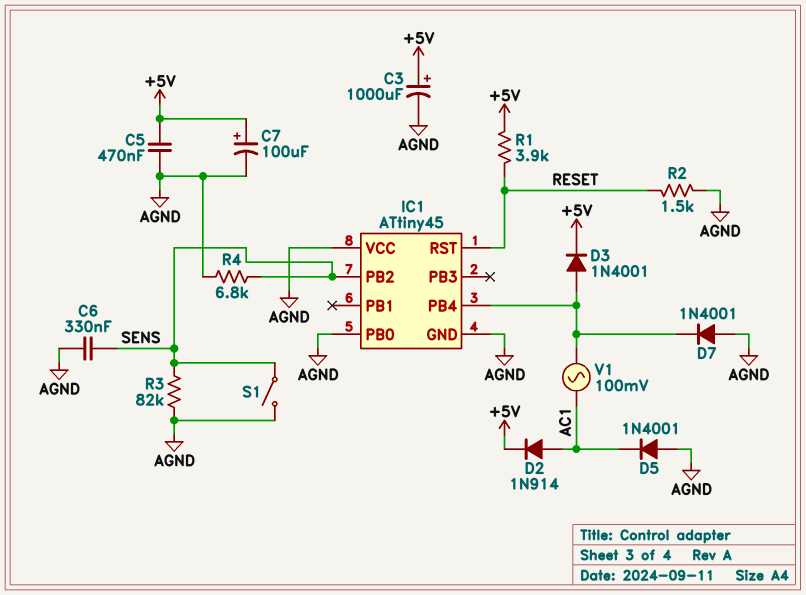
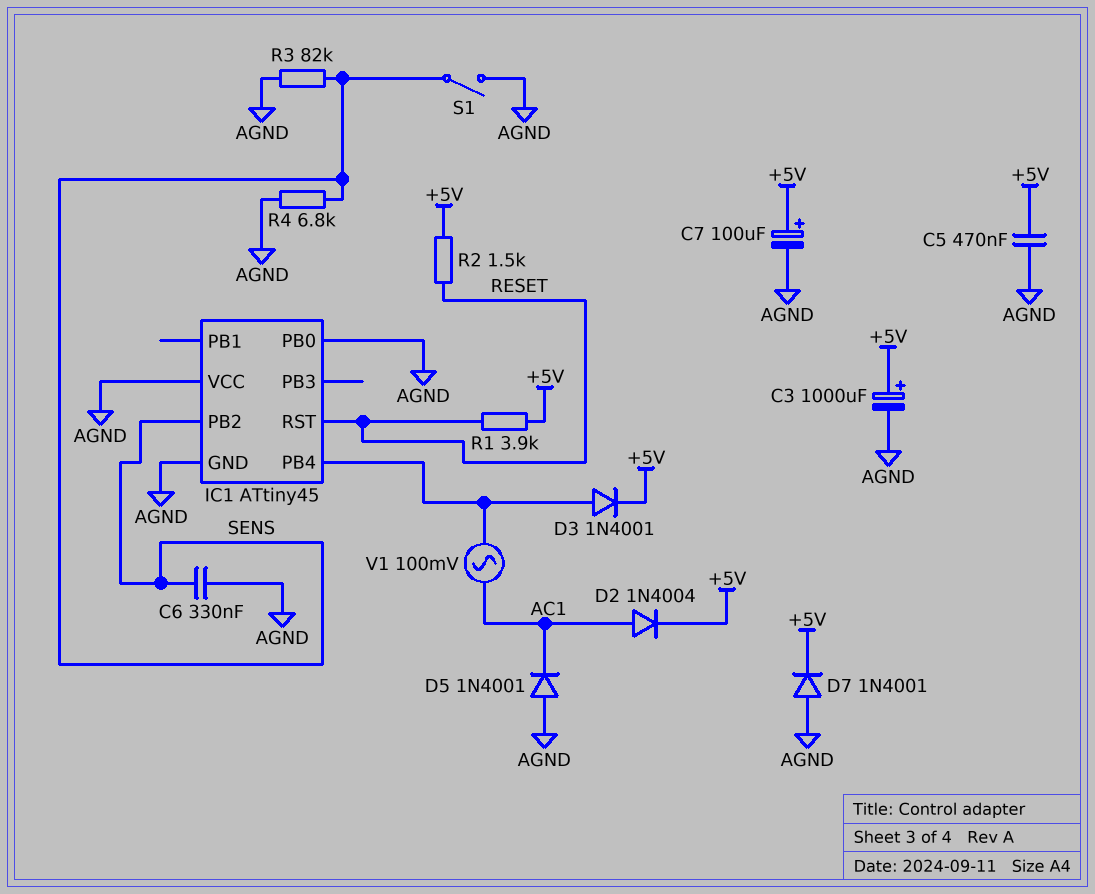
D2: diode 1N914 (A AC1, K +5V) -> diode 1N4004 (A AC1, K +5V)
D7: diode 1N4001 (A AGND, K IC1/PB4) -> diode 1N4001 (A AGND, K +5V)
R2: 1.5k (AGND, RESET) -> 1.5k (+5V, RESET)

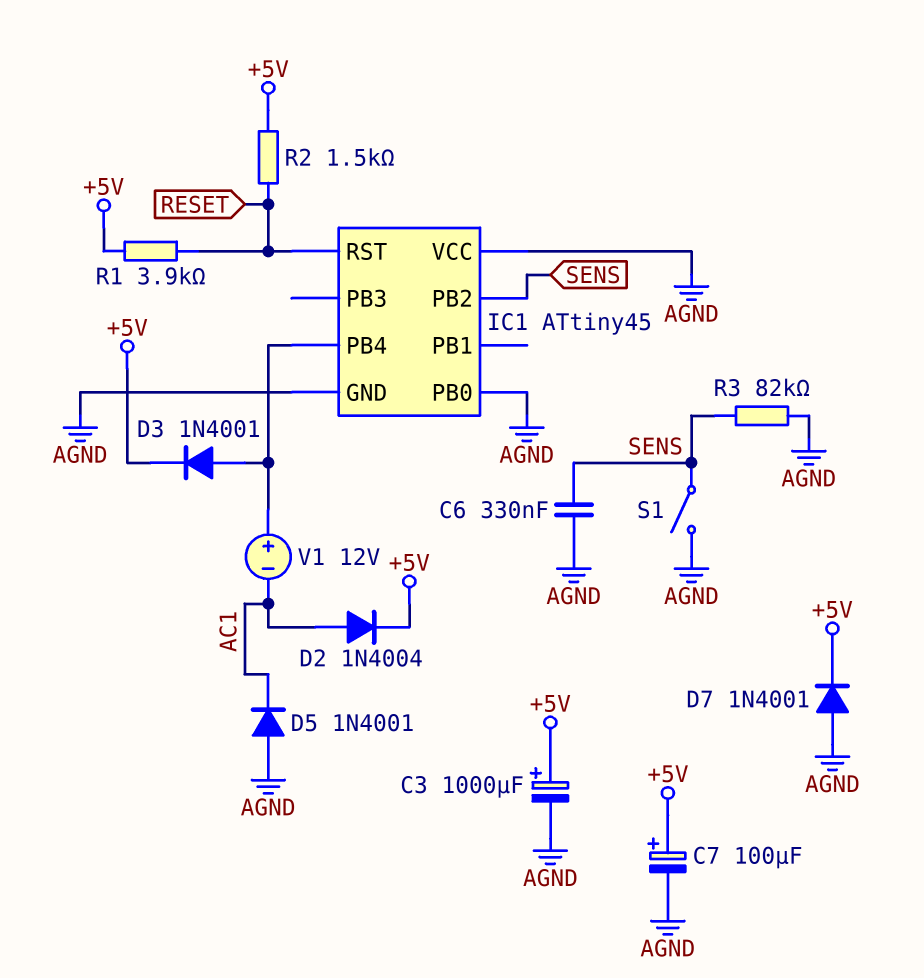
C5: 470nF (+5V, AGND) -> none
R4: 6.8k (AGND, SENS) -> none
V1: AC 100mV (AC1, IC1/PB4) -> 12V (plus IC1/PB4, minus AC1)

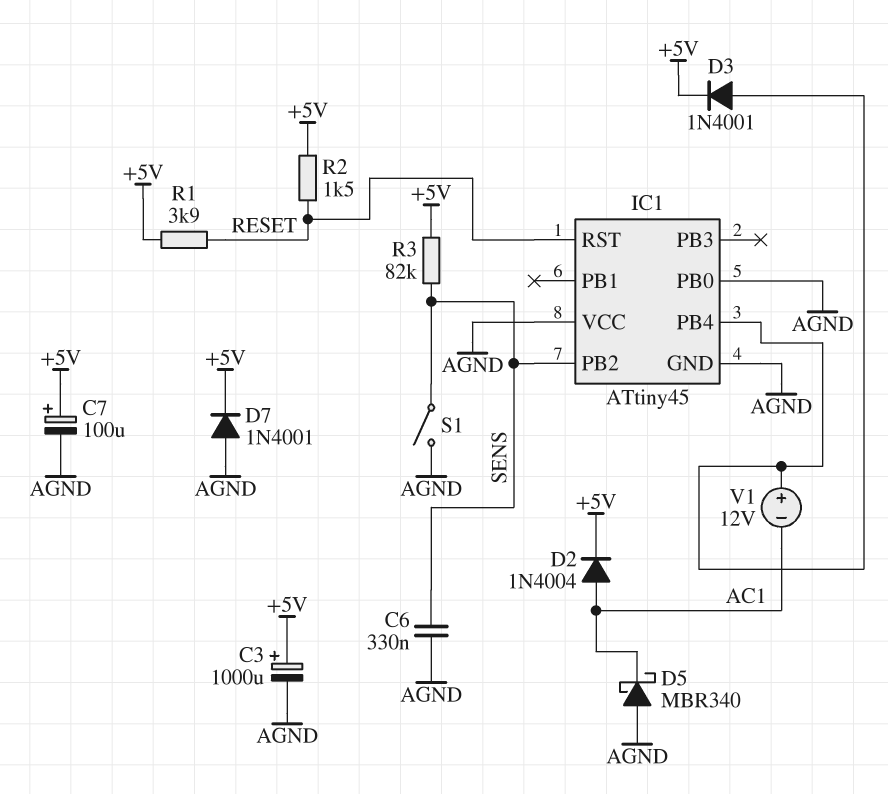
D5: diode 1N4001 (A AGND, K AC1) -> schottky MBR340 (A AGND, K AC1)
R3: 82k (AGND, SENS) -> 82k (+5V, SENS)

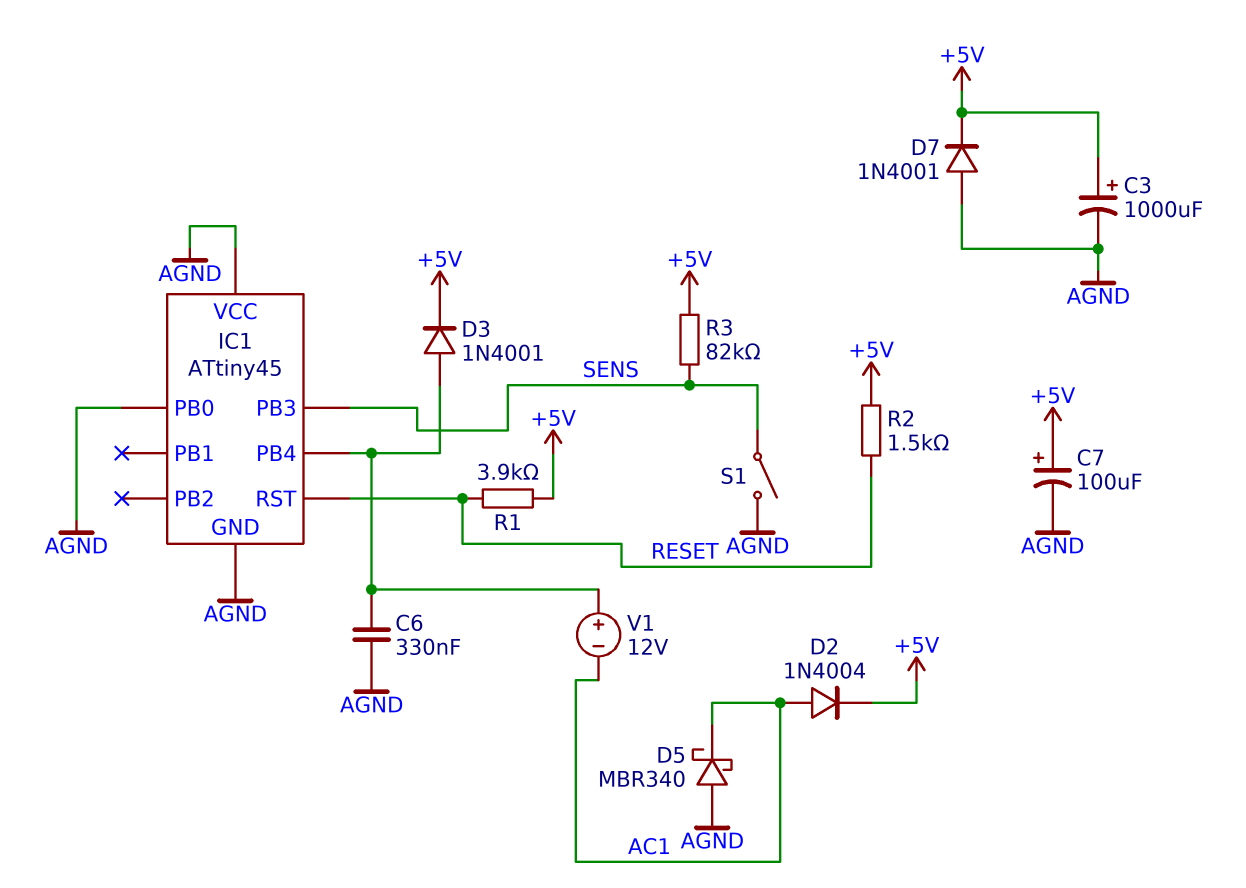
C6: 330nF (AGND, SENS) -> 330nF (AGND, IC1/PB4)
IC1 pin PB2: SENS -> none
IC1 pin PB3: none -> SENS

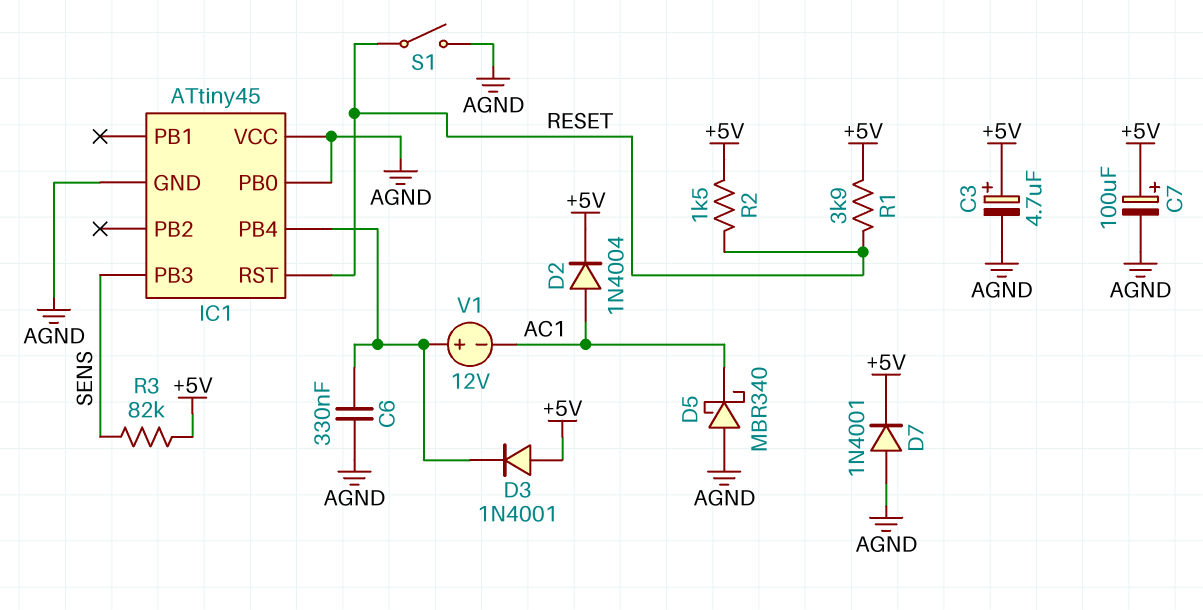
C3: 1000uF (plus +5V, minus AGND) -> 4.7uF (plus +5V, minus AGND)
D3: diode 1N4001 (A IC1/PB4, K +5V) -> diode 1N4001 (A +5V, K IC1/PB4)
S1: switch (AGND, SENS) -> switch (AGND, RESET)

